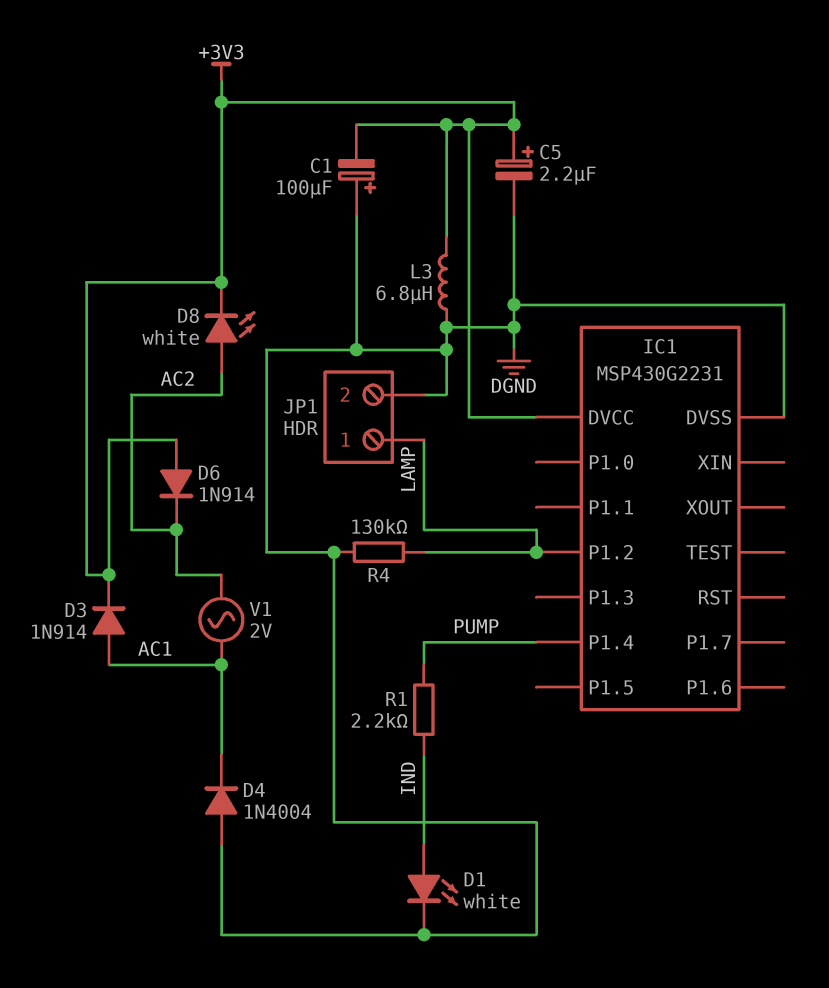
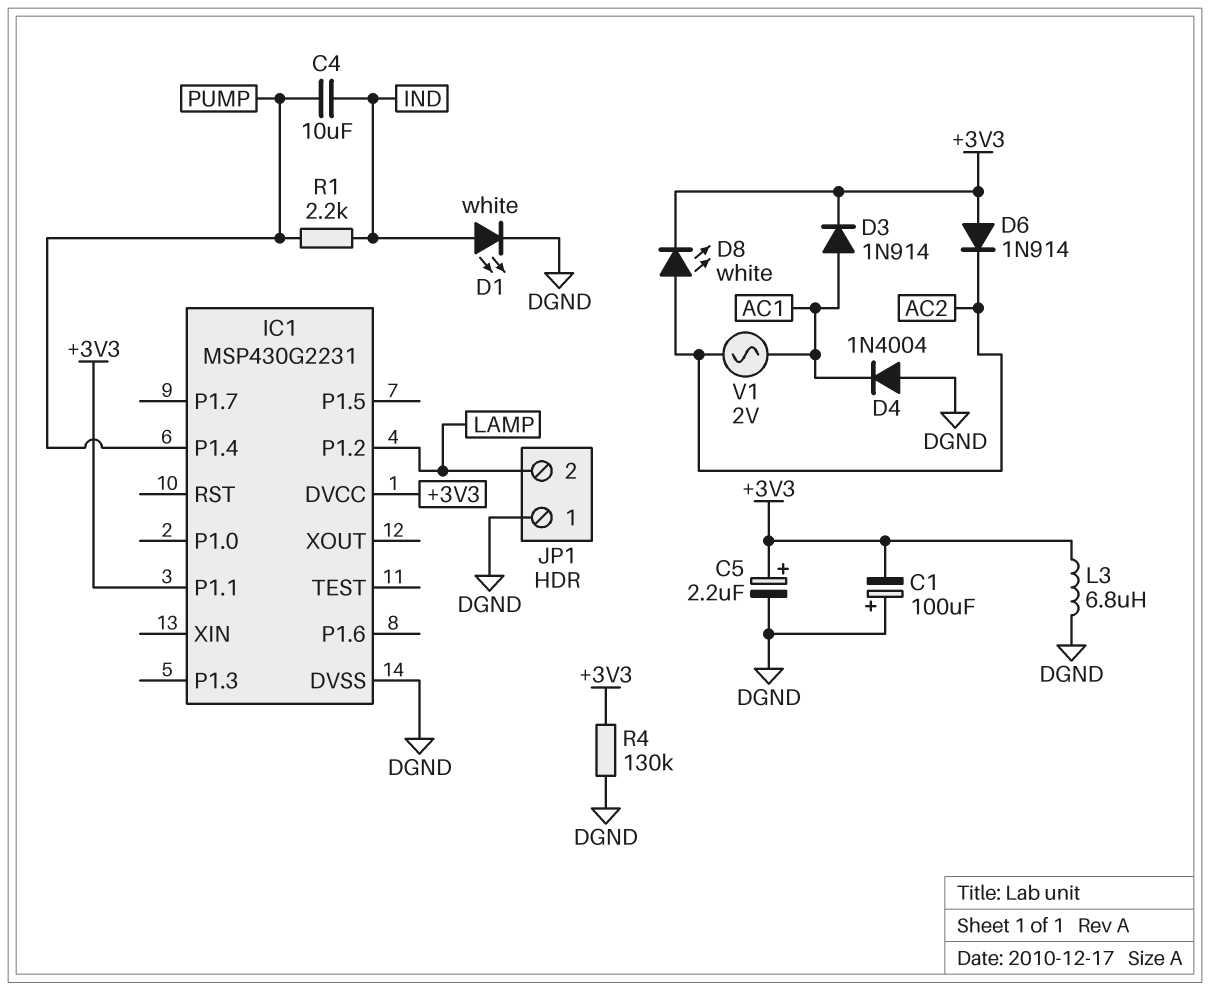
C4: none -> 10uF (IND, PUMP)
IC1 pin P1.1: none -> +3V3
JP1 pin 1: LAMP -> DGND
JP1 pin 2: DGND -> LAMP
R4: 130k (DGND, LAMP) -> 130k (+3V3, DGND)

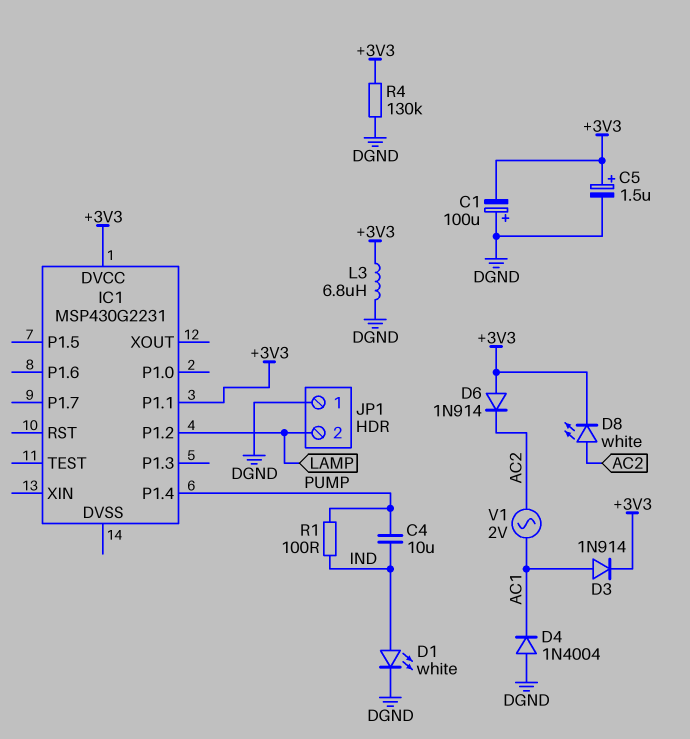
C5: 2.2uF (plus +3V3, minus DGND) -> 1.5uF (plus +3V3, minus DGND)
IC1 pin DVSS: DGND -> none
R1: 2.2k (IND, PUMP) -> 100 (IND, PUMP)

